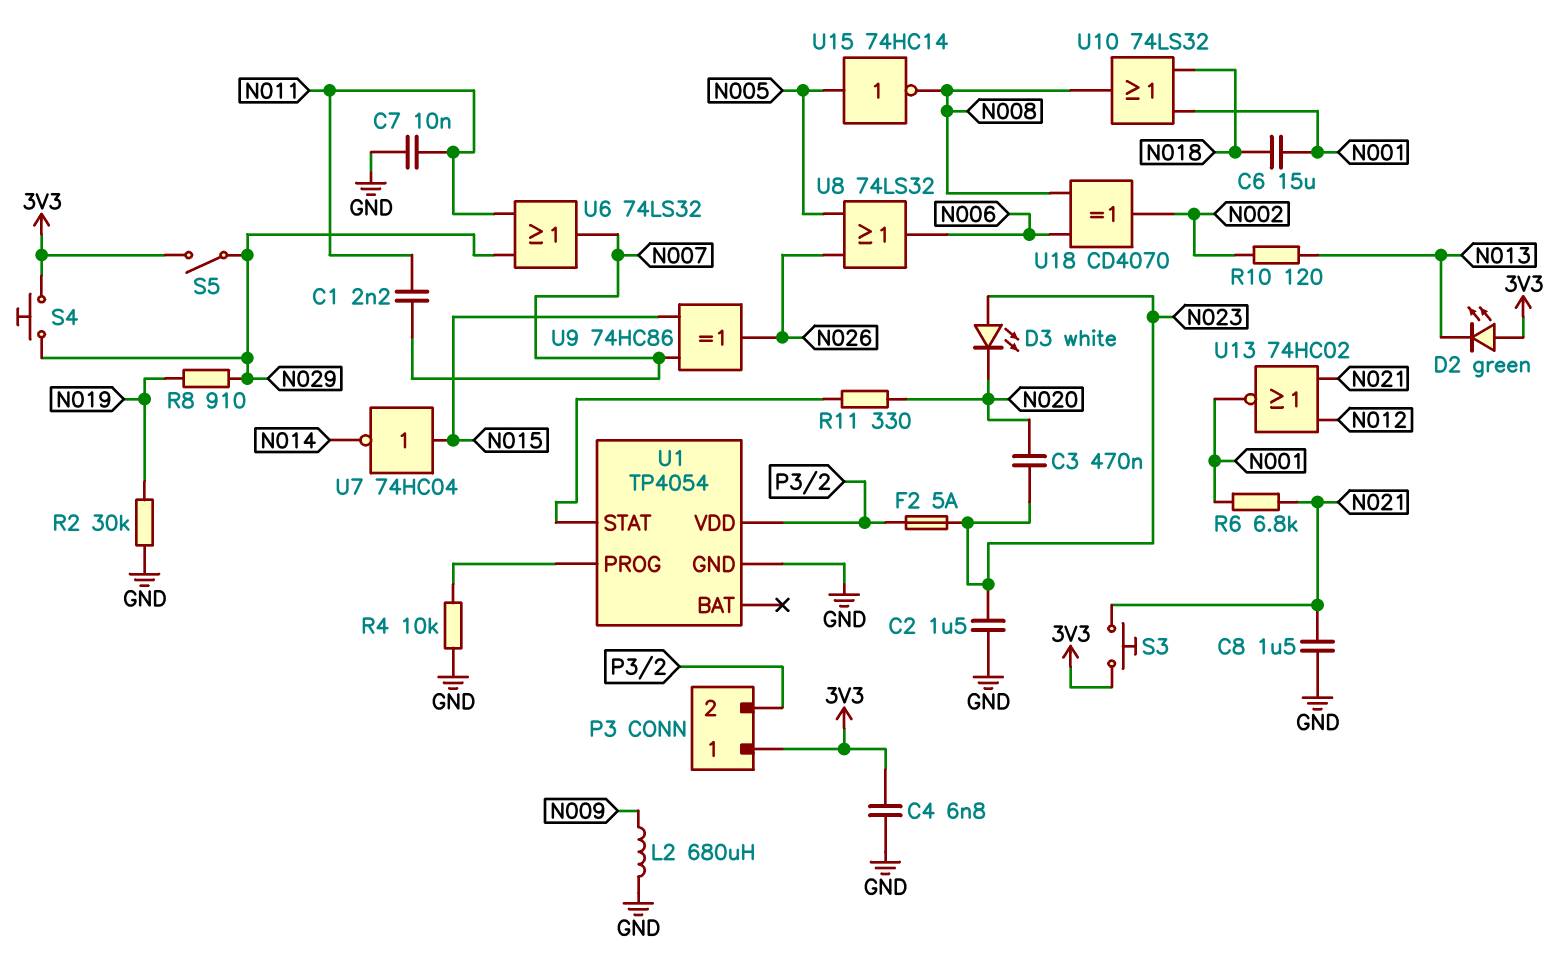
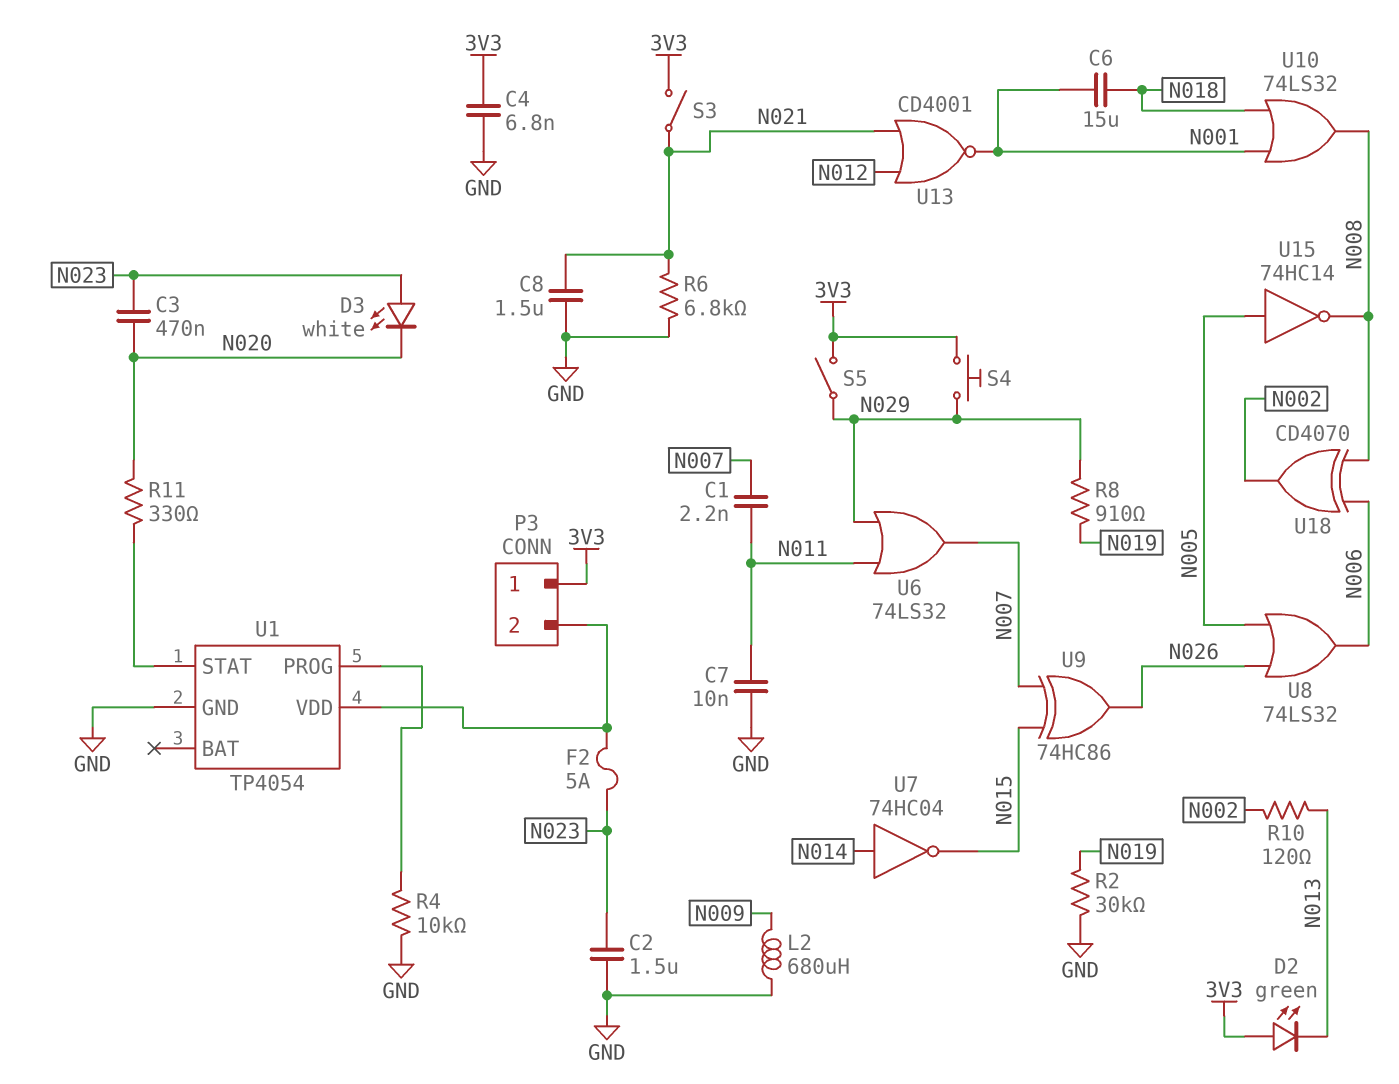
R6: 6.8k (N001, N021) -> 6.8k (GND, N021)
S3: button (3V3, N021) -> switch (3V3, N021)
U7: NOT 74HC04 (in N015, out N014) -> NOT 74HC04 (in N014, out N015)
U13: NOR 74HC02 (in N012, in N021, out N001) -> NOR CD4001 (in N012, in N021, out N001)

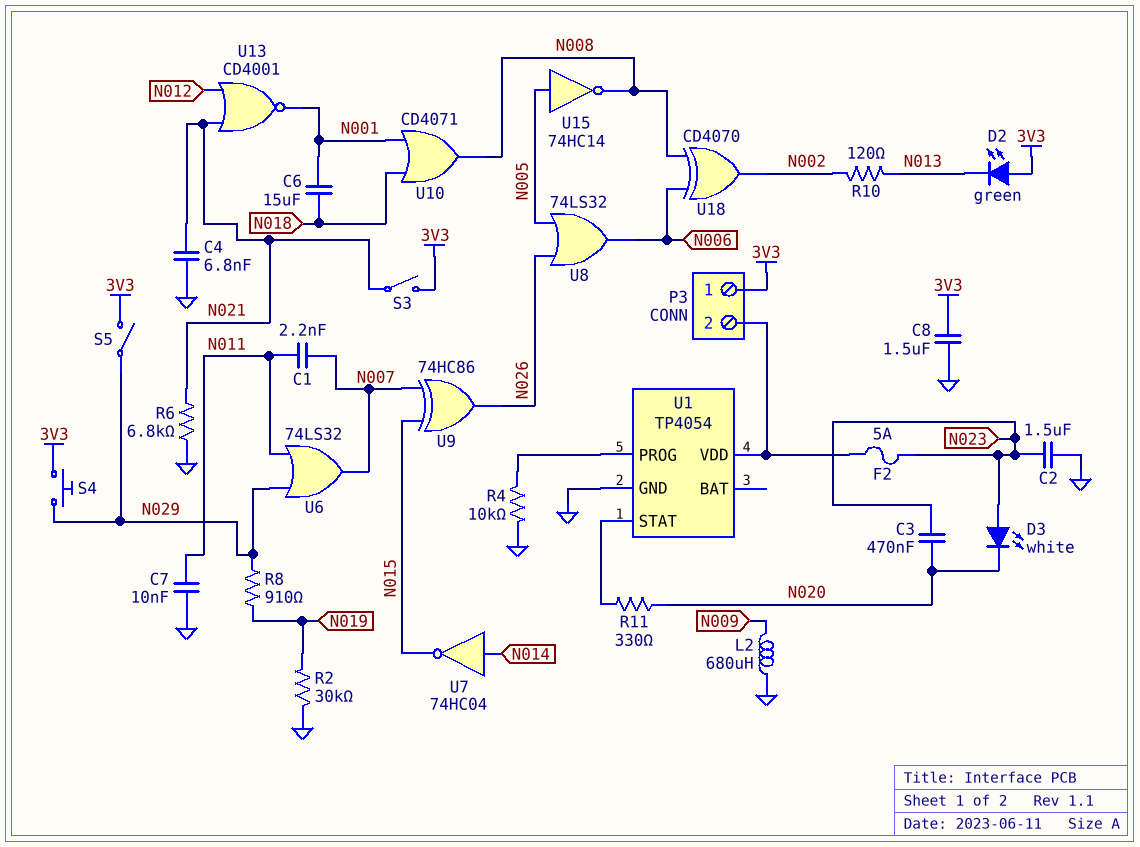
C4: 6.8nF (3V3, GND) -> 6.8nF (GND, N021)
C8: 1.5uF (GND, N021) -> 1.5uF (3V3, GND)
U10: OR 74LS32 (in N001, in N018, out N008) -> OR CD4071 (in N001, in N018, out N008)

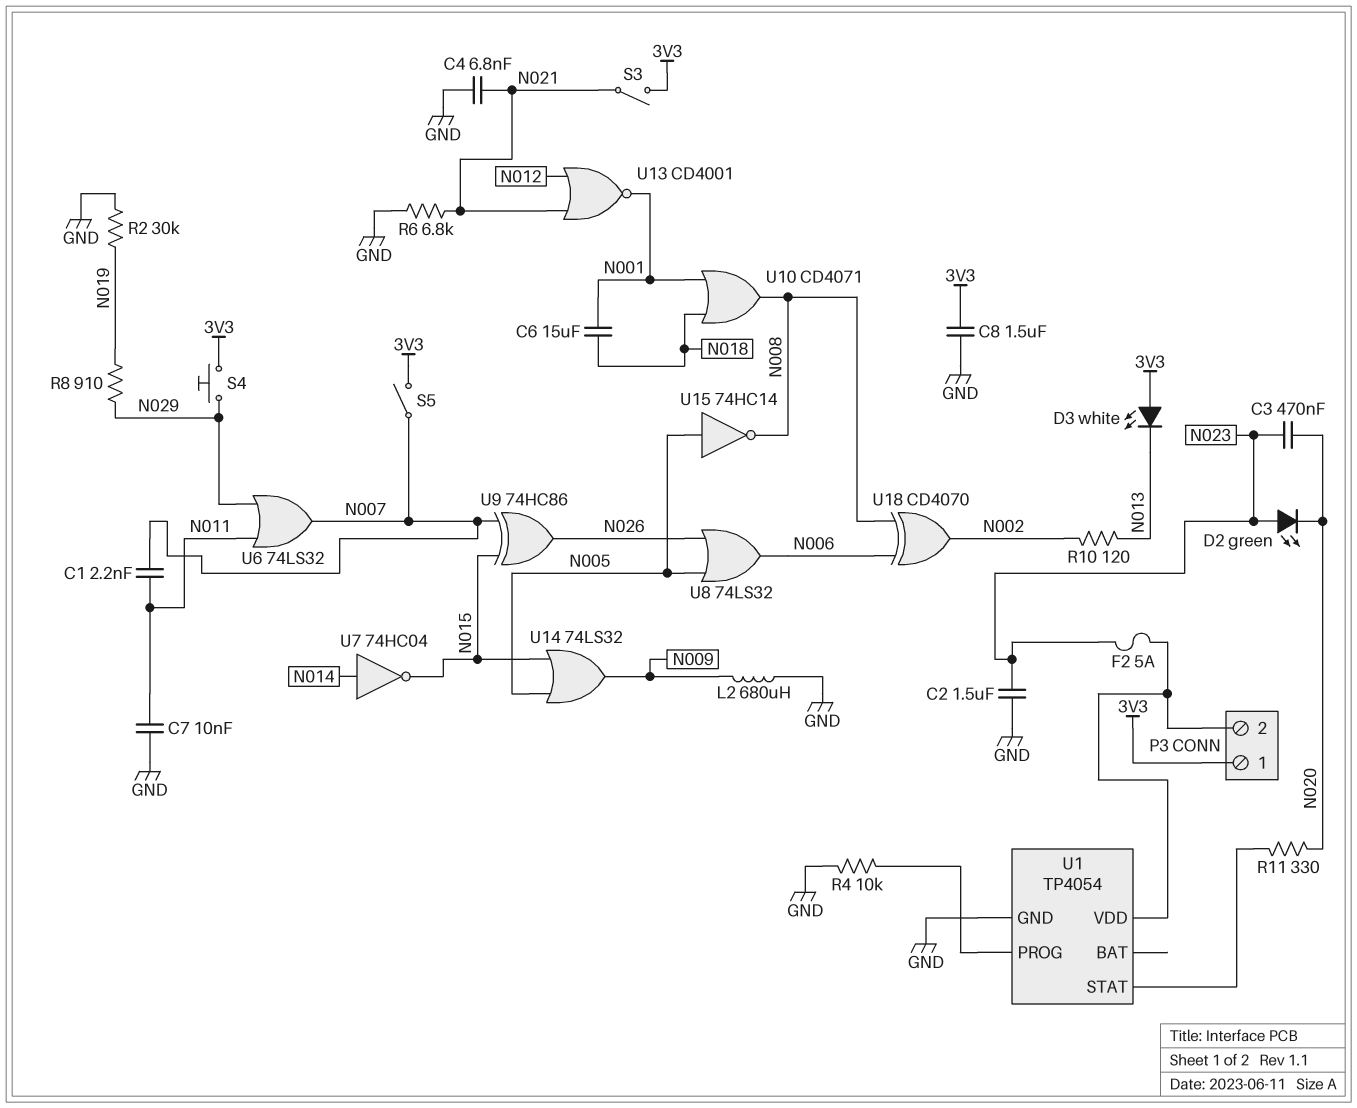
D2: LED green (A 3V3, K N013) -> LED green (A N023, K N020)
D3: LED white (A N023, K N020) -> LED white (A 3V3, K N013)
S5: switch (3V3, N029) -> switch (3V3, N007)
U14: none -> OR 74LS32 (in N005, in N015, out N009)

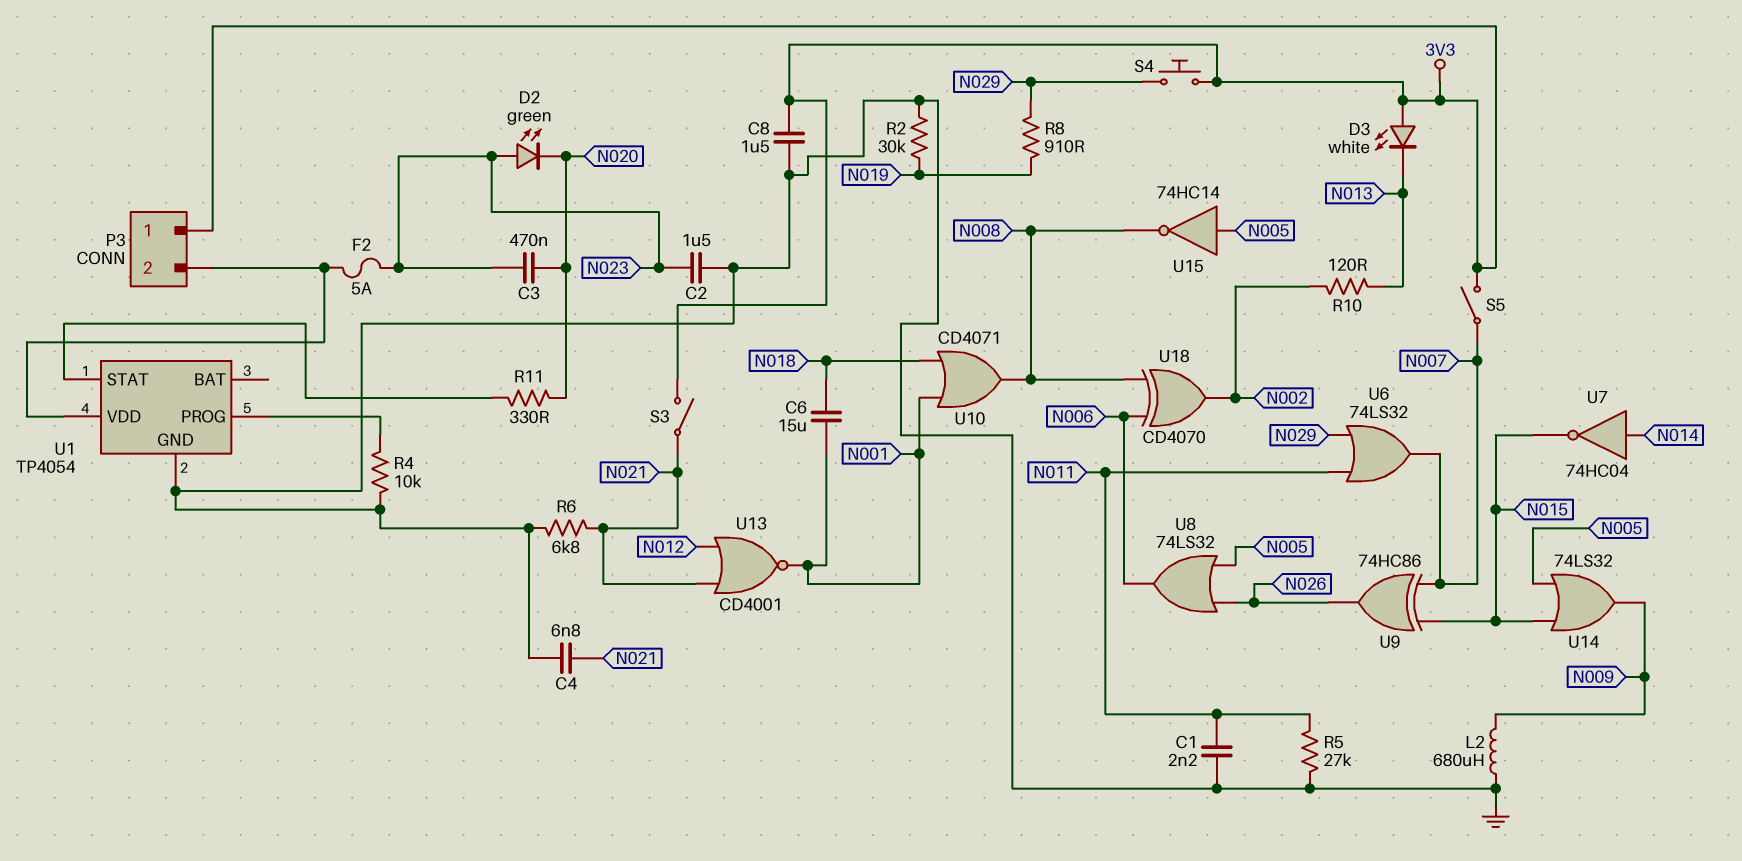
C1: 2.2nF (N007, N011) -> 2.2nF (GND, N011)
C7: 10nF (GND, N011) -> none
R5: none -> 27k (GND, N011)

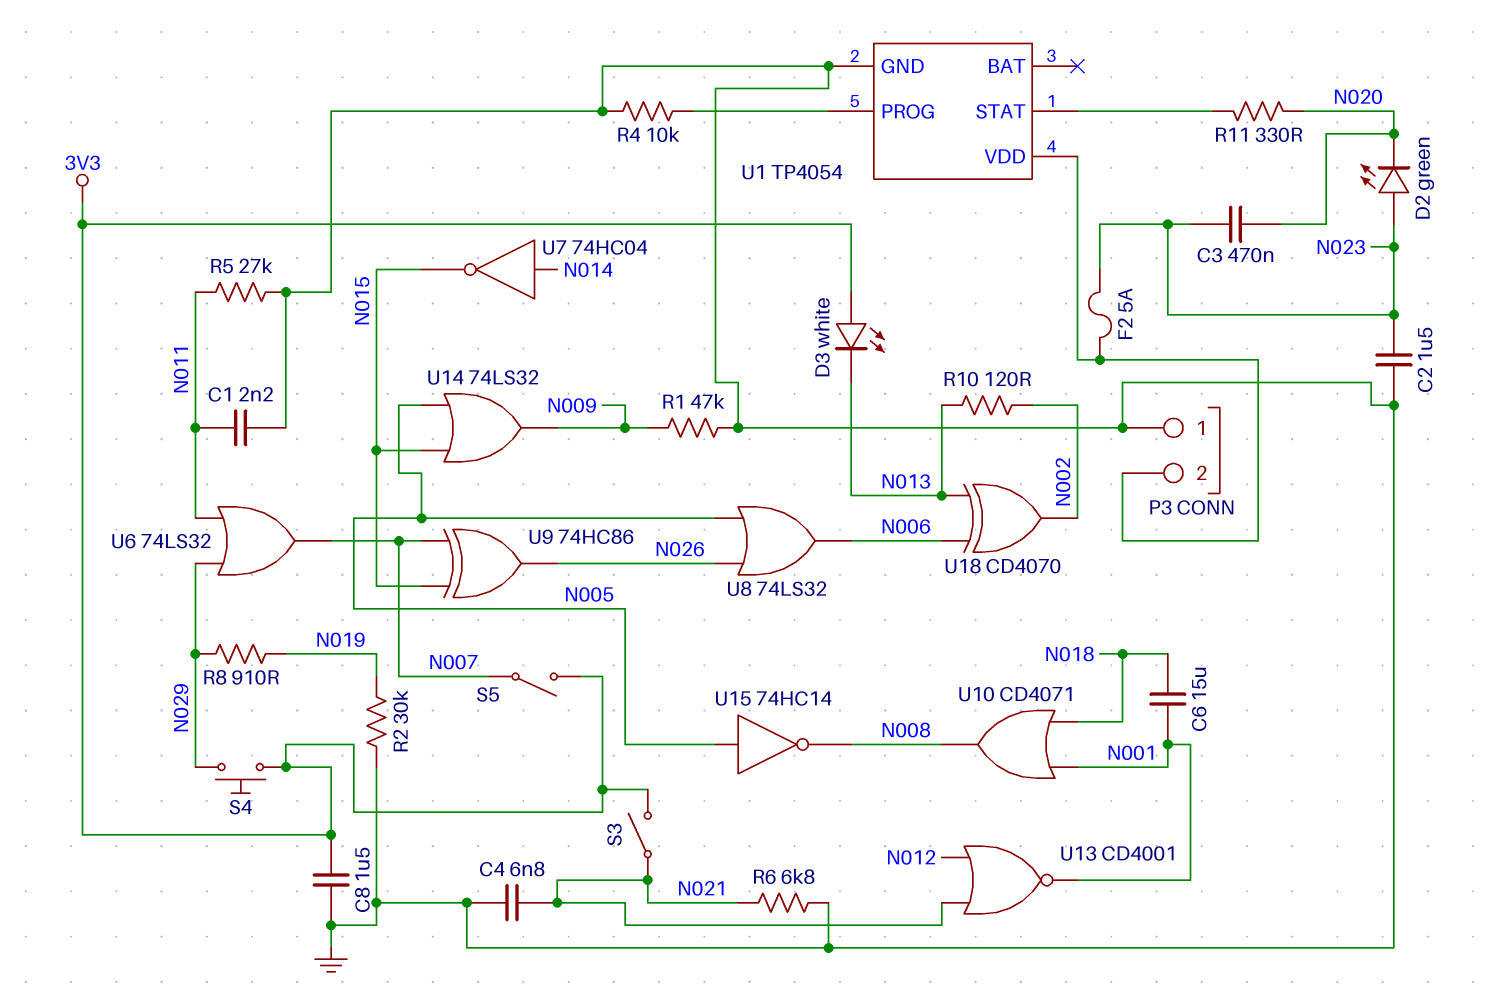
L2: 680uH (GND, N009) -> none
P3 pin 1: 3V3 -> GND
R1: none -> 47k (GND, N009)
U18: XOR CD4070 (in N006, in N008, out N002) -> XOR CD4070 (in N006, in N013, out N002)

